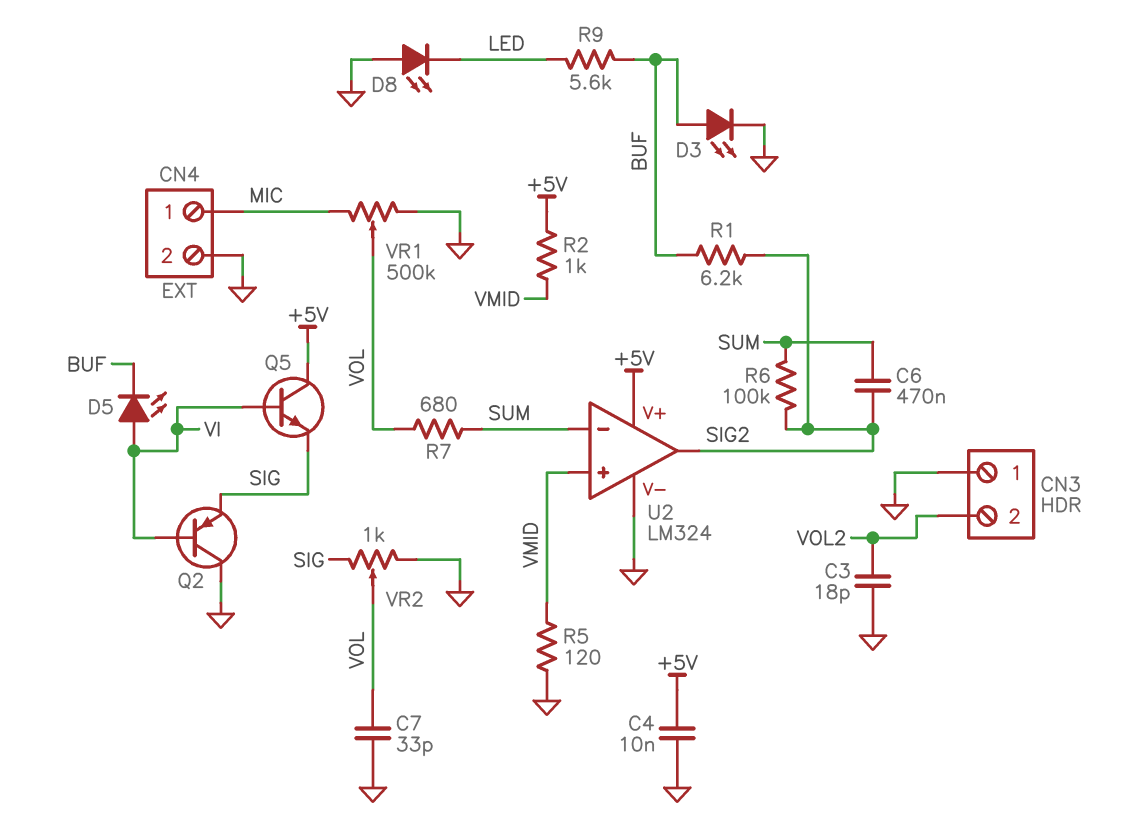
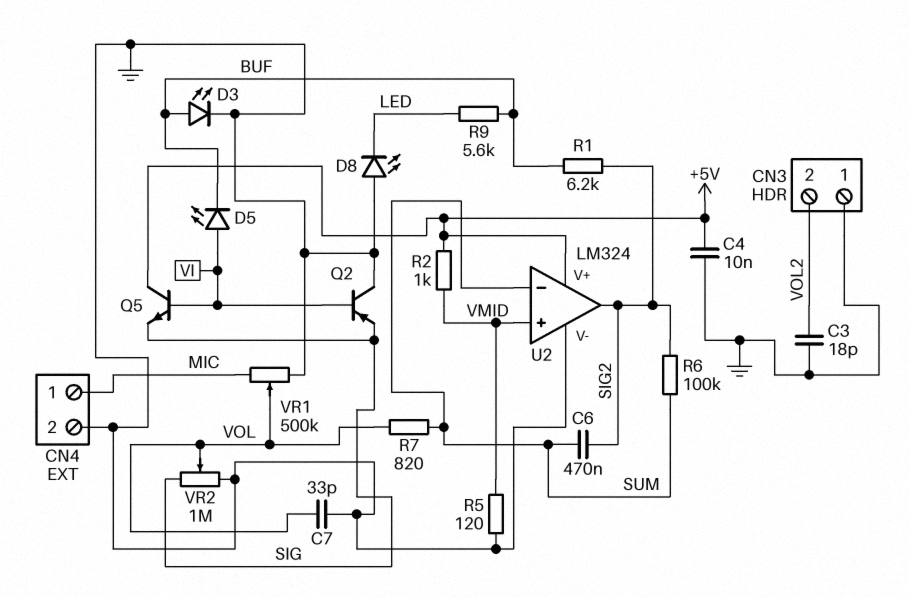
R7: 680 (SUM, VOL) -> 820 (SUM, VOL)
VR2: 1k (GND, SIG, wiper VOL) -> 1M (GND, SIG, wiper VOL)

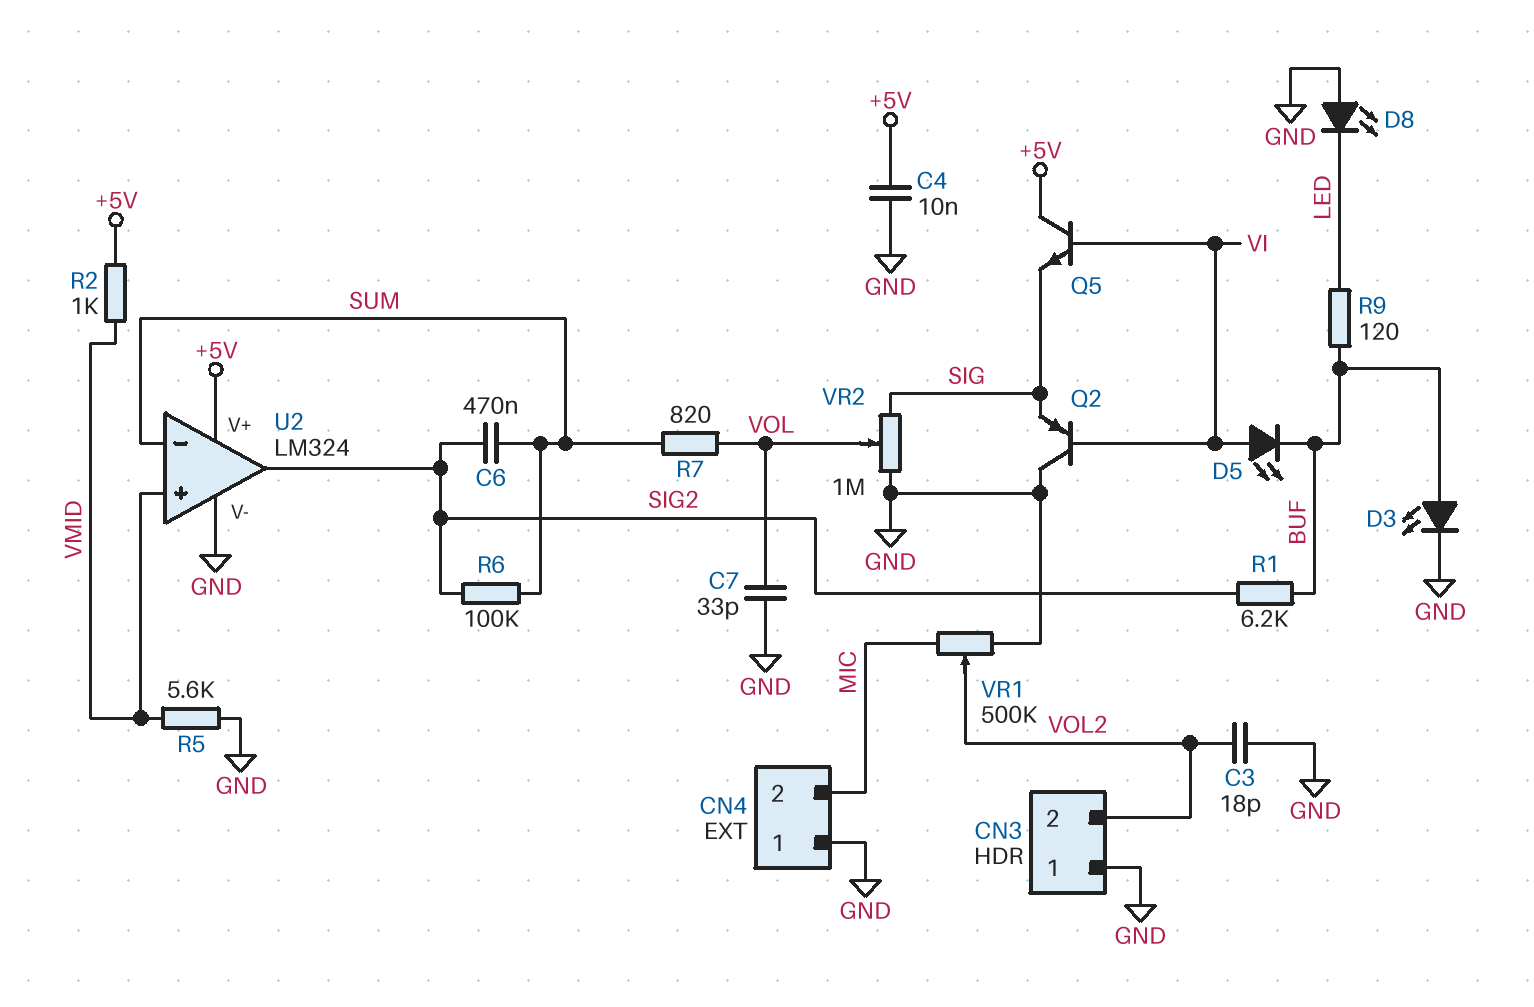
CN4 pin 1: MIC -> GND
CN4 pin 2: GND -> MIC
R5: 120 (GND, VMID) -> 5.6k (GND, VMID)
R9: 5.6k (BUF, LED) -> 120 (BUF, LED)
VR1: 500k (GND, MIC, wiper VOL) -> 500k (GND, MIC, wiper VOL2)

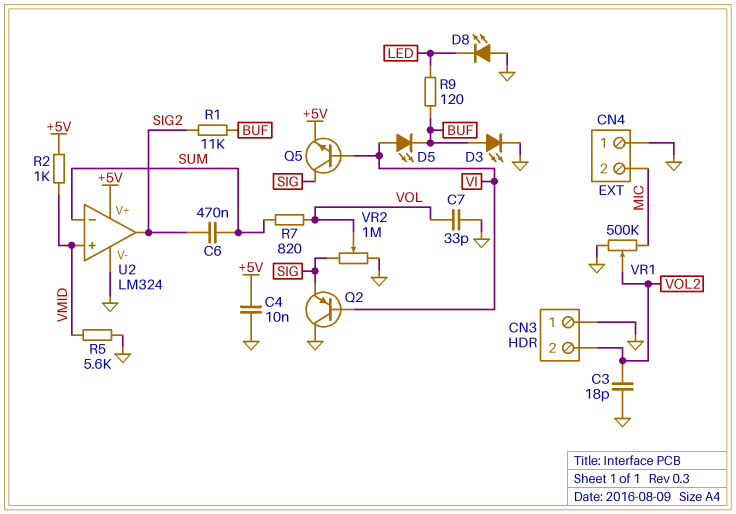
Q5: NPN (B VI, C +5V, E SIG) -> NPN (B VI, C SIG, E +5V)
R1: 6.2k (BUF, SIG2) -> 11k (BUF, SIG2)
R6: 100k (SIG2, SUM) -> none

